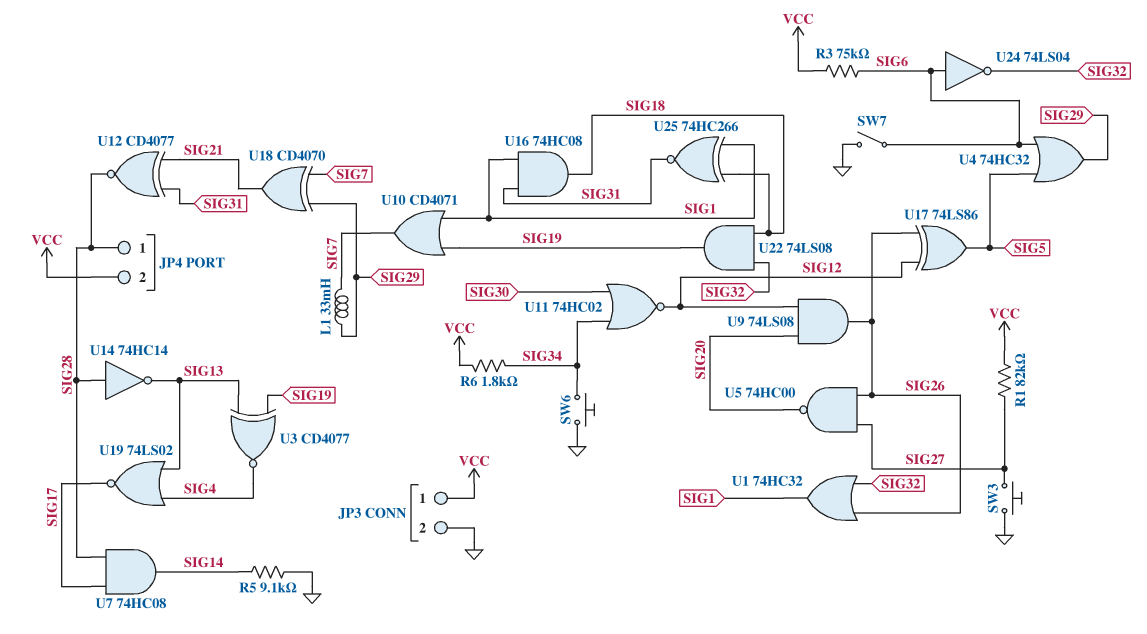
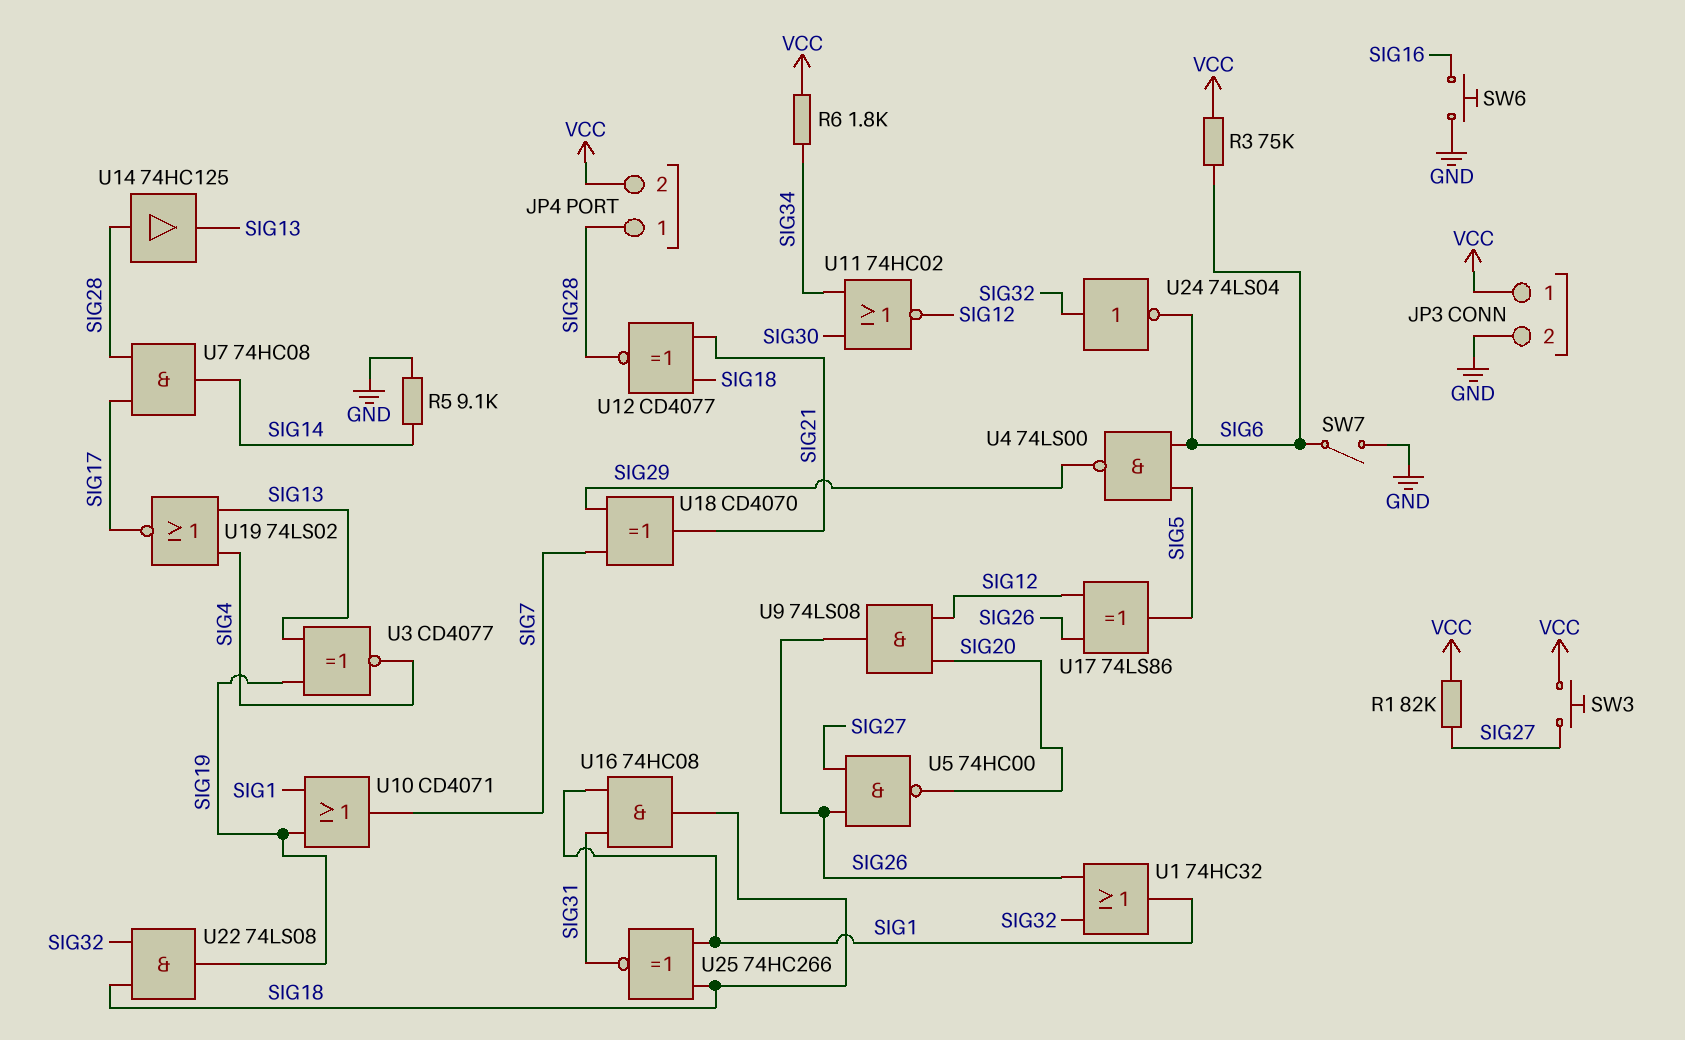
L1: 33mH (SIG7, SIG29) -> none
SW3: button (GND, SIG27) -> button (SIG27, VCC)
SW6: button (GND, SIG34) -> button (GND, SIG16)
U4: OR 74HC32 (in SIG5, in SIG6, out SIG29) -> NAND 74LS00 (in SIG5, in SIG6, out SIG29)
U12: XNOR CD4077 (in SIG21, in SIG31, out SIG28) -> XNOR CD4077 (in SIG18, in SIG21, out SIG28)
U14: NOT 74HC14 (in SIG28, out SIG13) -> buffer 74HC125 (in SIG28, out SIG13)
U24: NOT 74LS04 (in SIG6, out SIG32) -> NOT 74LS04 (in SIG32, out SIG6)

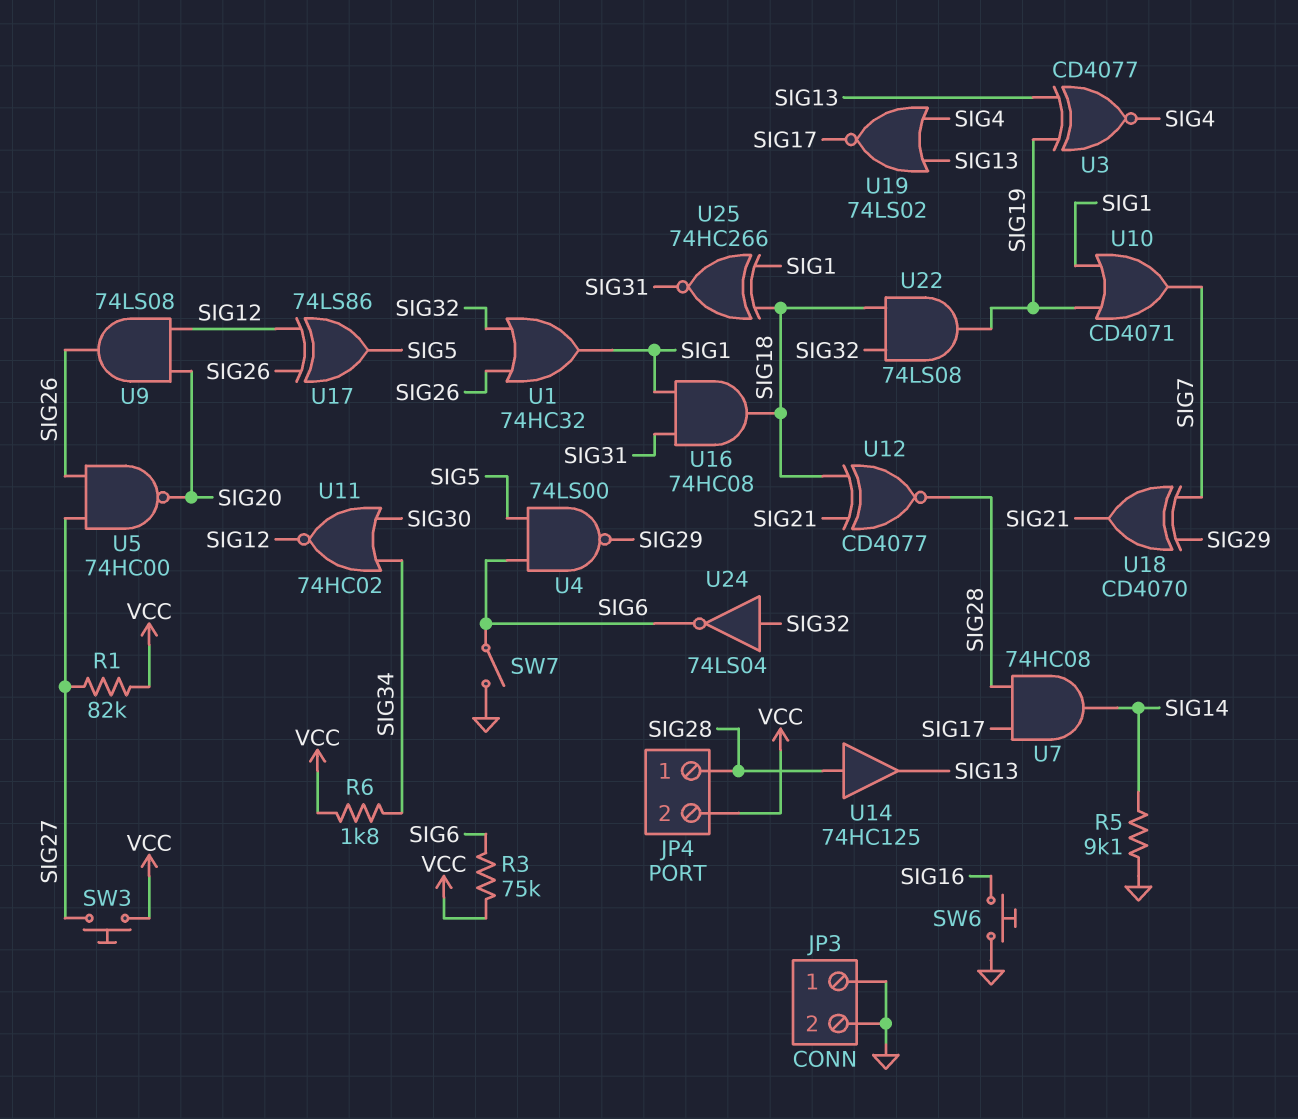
JP3 pin 1: VCC -> GND

